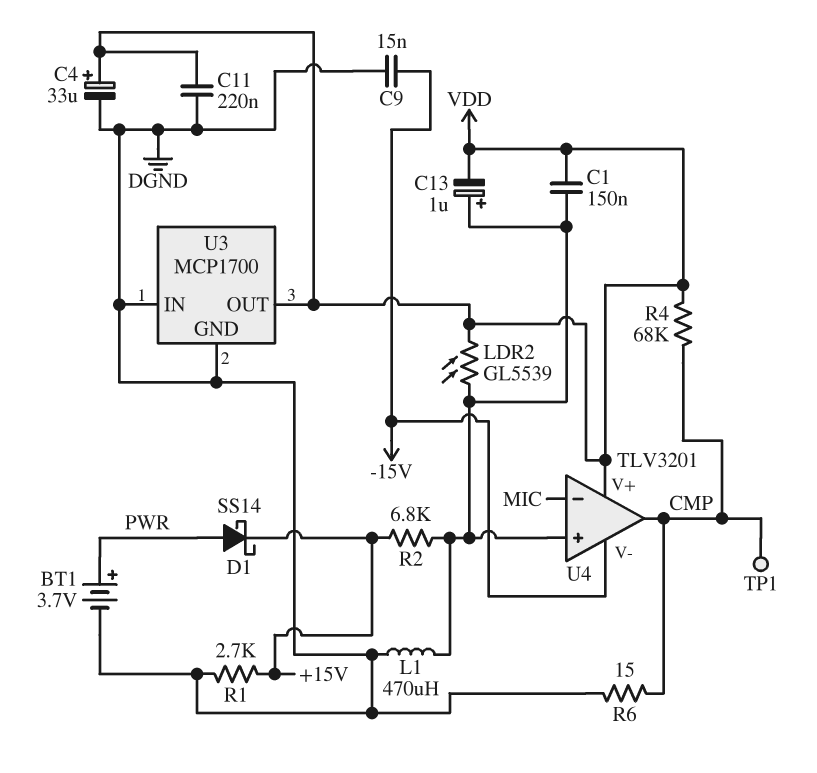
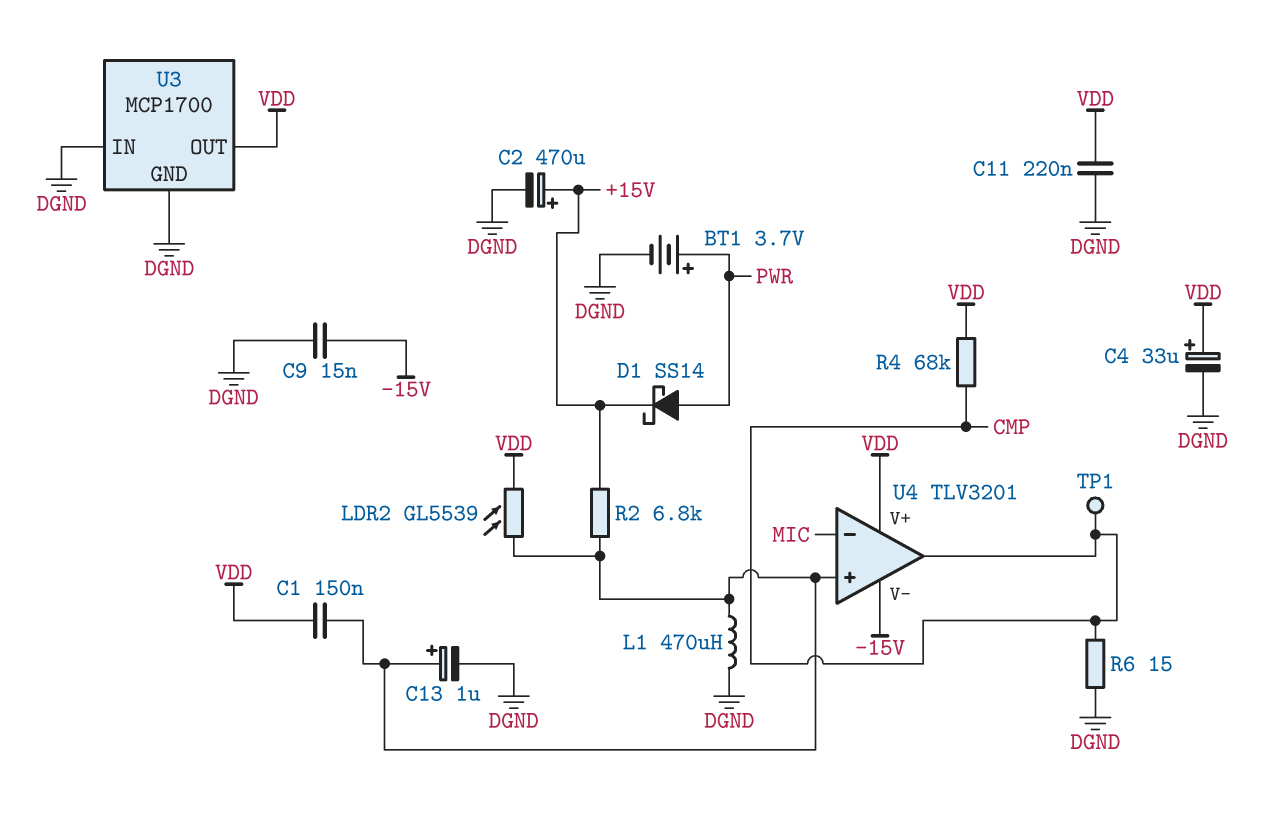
C2: none -> 470uF (plus +15V, minus DGND)
C13: 1uF (plus U4/in+, minus VDD) -> 1uF (plus U4/in+, minus DGND)
R1: 2.7k (+15V, DGND) -> none

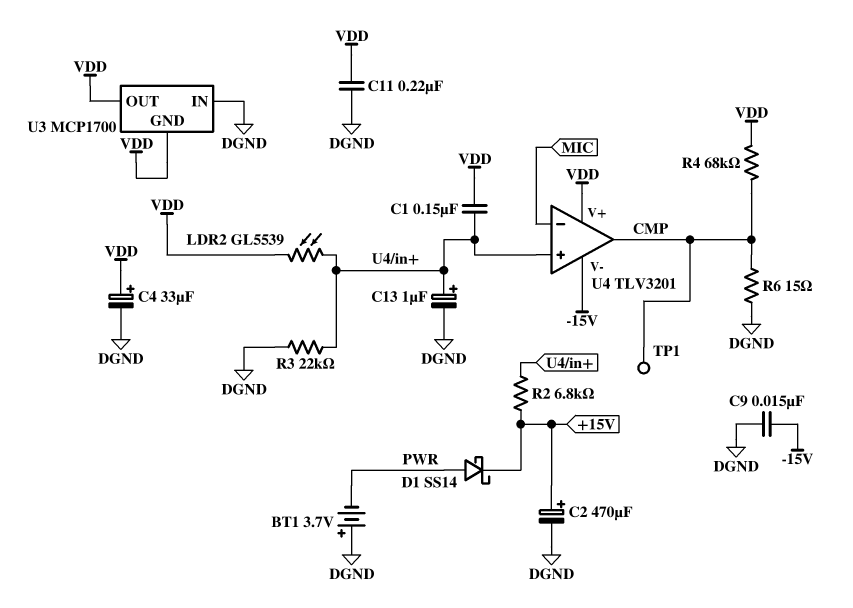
BT1: 3.7V (plus PWR, minus DGND) -> 3.7V (plus DGND, minus PWR)
L1: 470uH (DGND, U4/in+) -> none
R3: none -> 22k (DGND, U4/in+)
U3 pin GND: DGND -> VDD

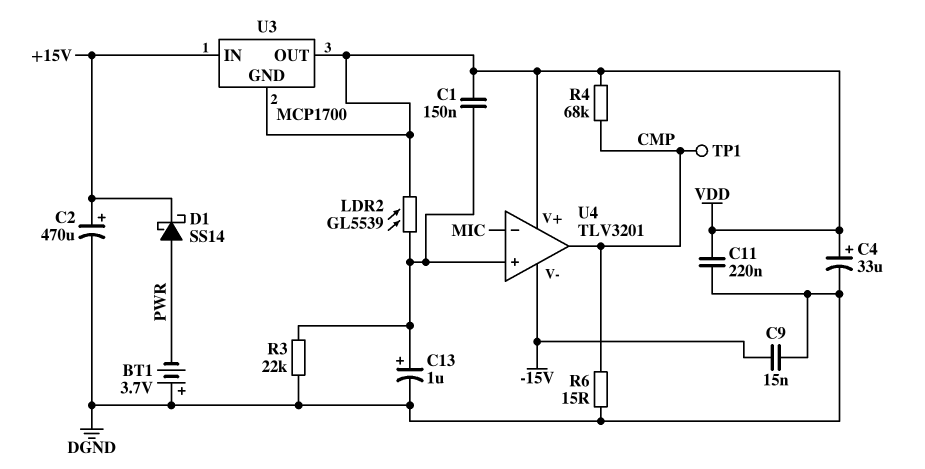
R2: 6.8k (+15V, U4/in+) -> none
U3 pin IN: DGND -> +15V

